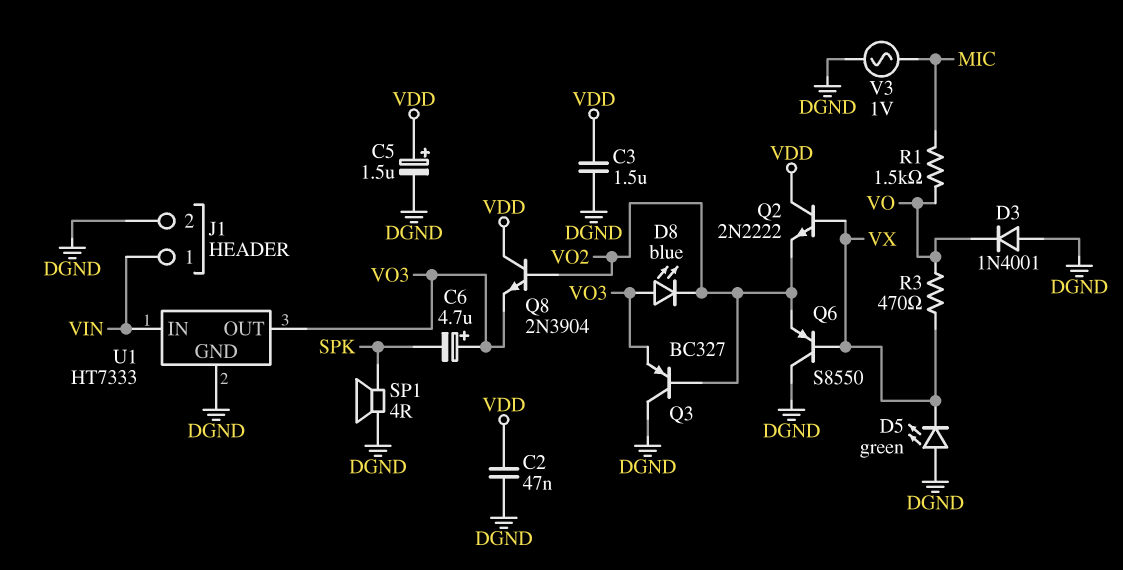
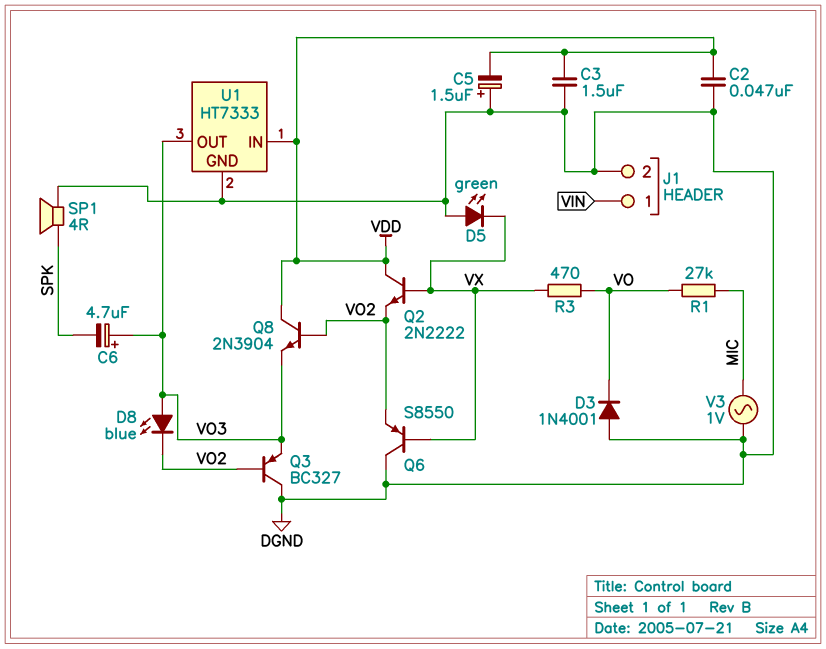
C5: 1.5uF (plus VDD, minus DGND) -> 1.5uF (plus DGND, minus VDD)
R1: 1.5k (MIC, VO) -> 27k (MIC, VO)
U1 pin IN: VIN -> VDD

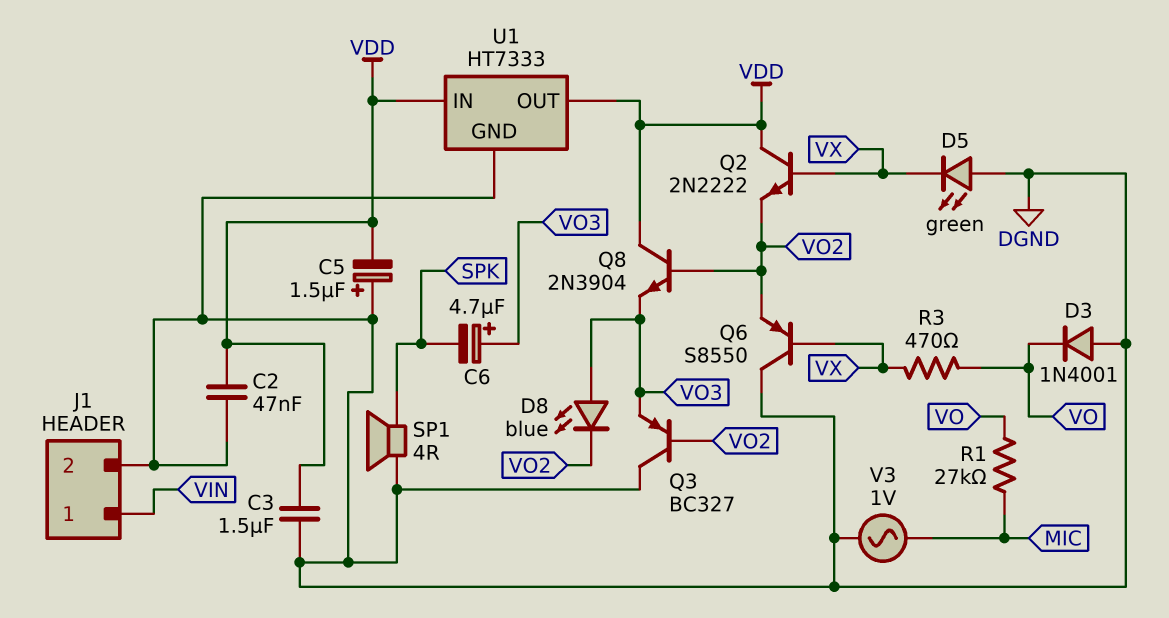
U1 pin OUT: VO3 -> VDD

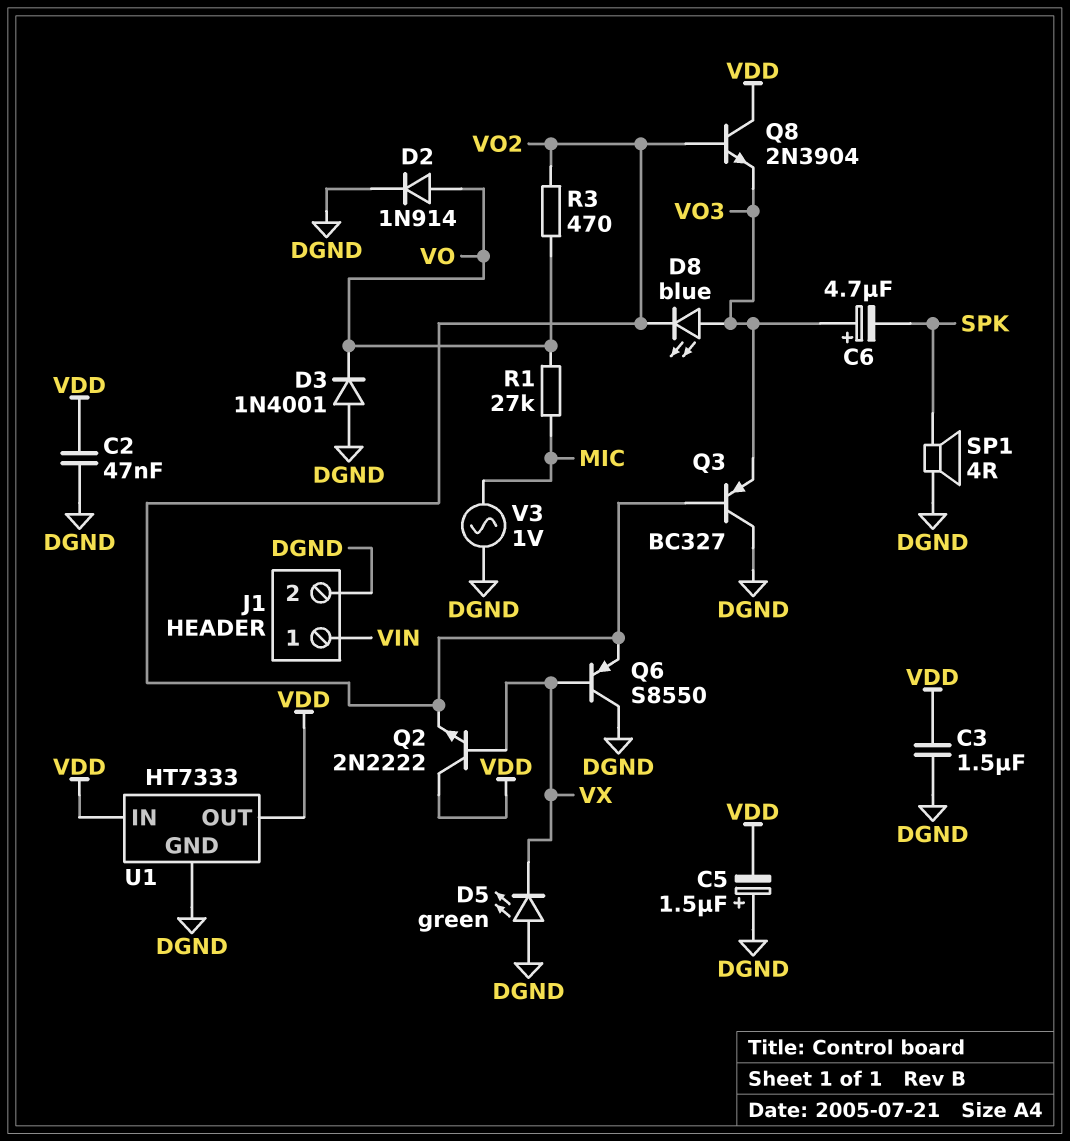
D2: none -> diode 1N914 (A VO, K DGND)
R3: 470 (VO, VX) -> 470 (VO, VO2)

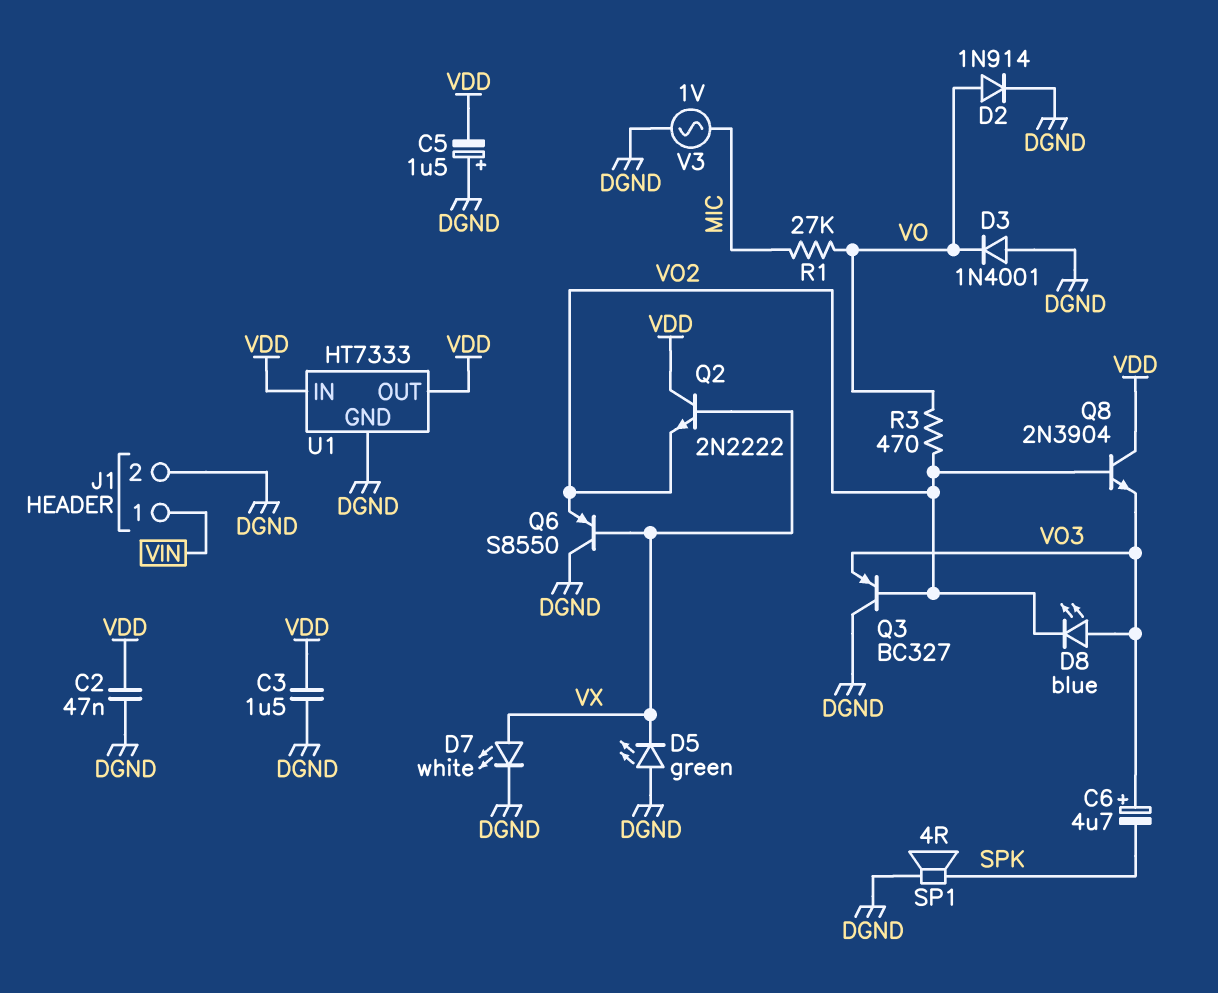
D7: none -> LED white (A VX, K DGND)

